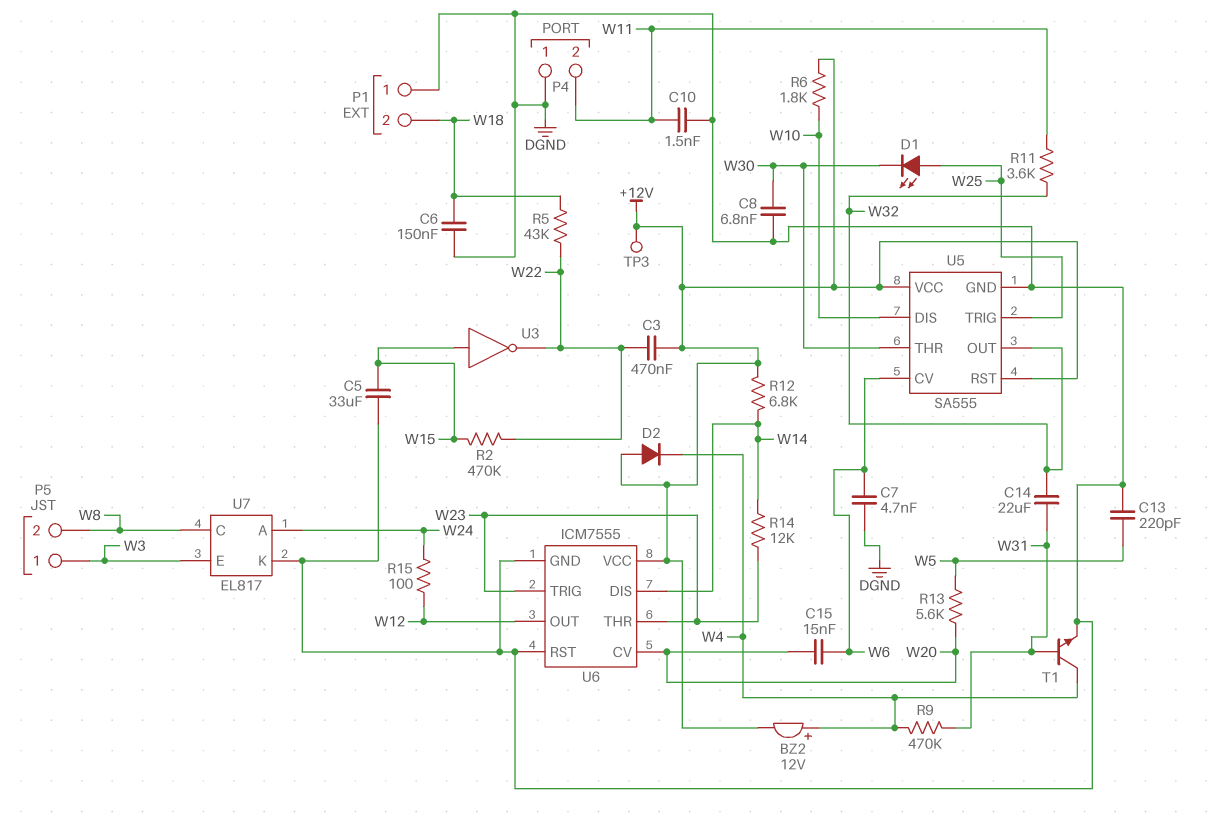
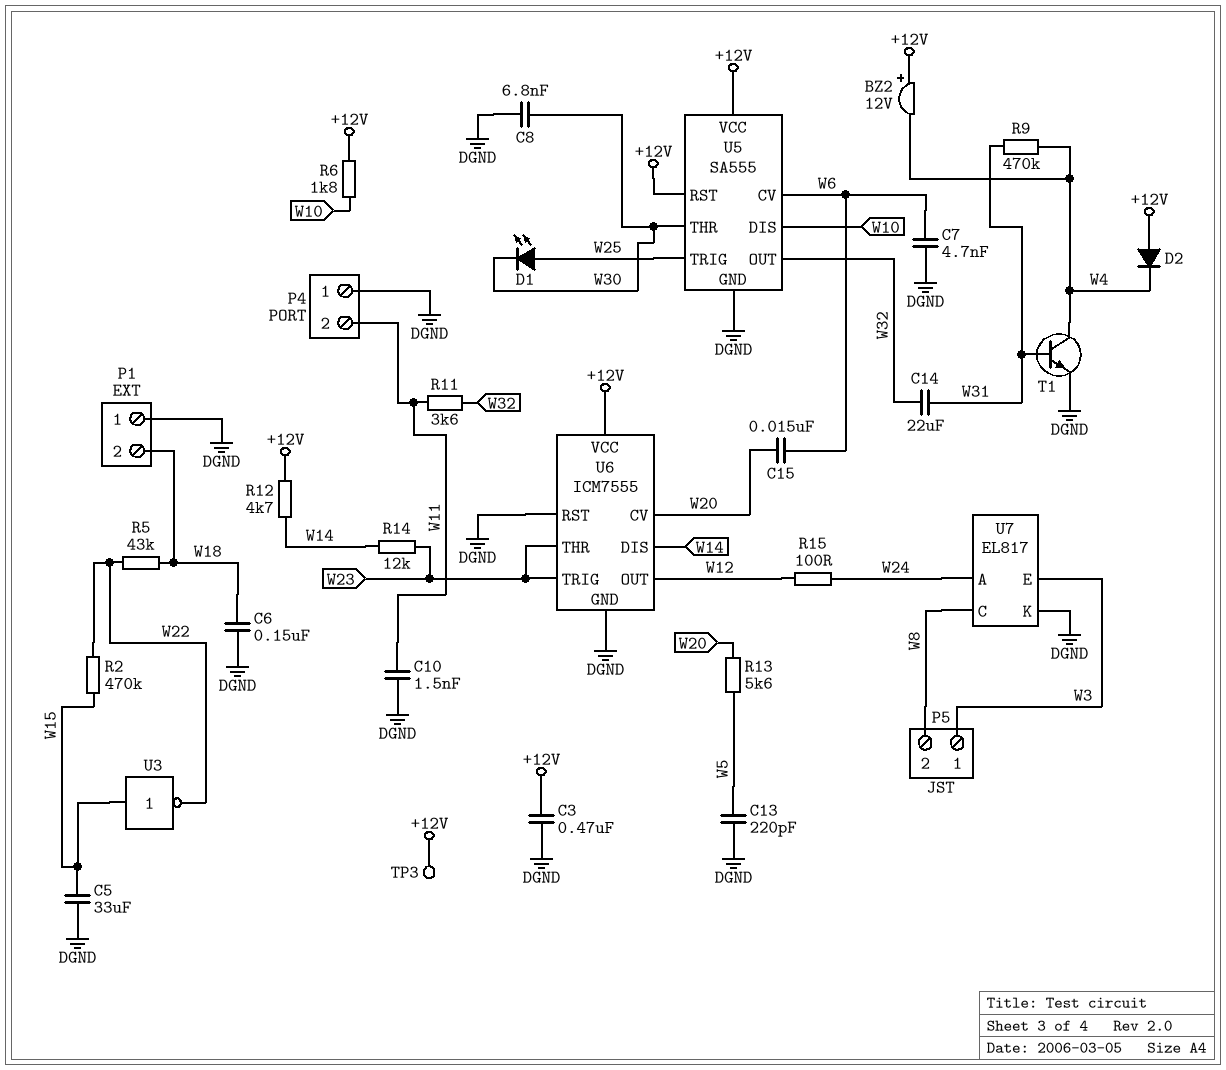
BZ2: buzzer 12V (plus W4, minus +12V) -> buzzer 12V (plus +12V, minus W4)
C3: 470nF (+12V, W22) -> 470nF (+12V, DGND)
R12: 6.8k (+12V, W14) -> 4.7k (+12V, W14)

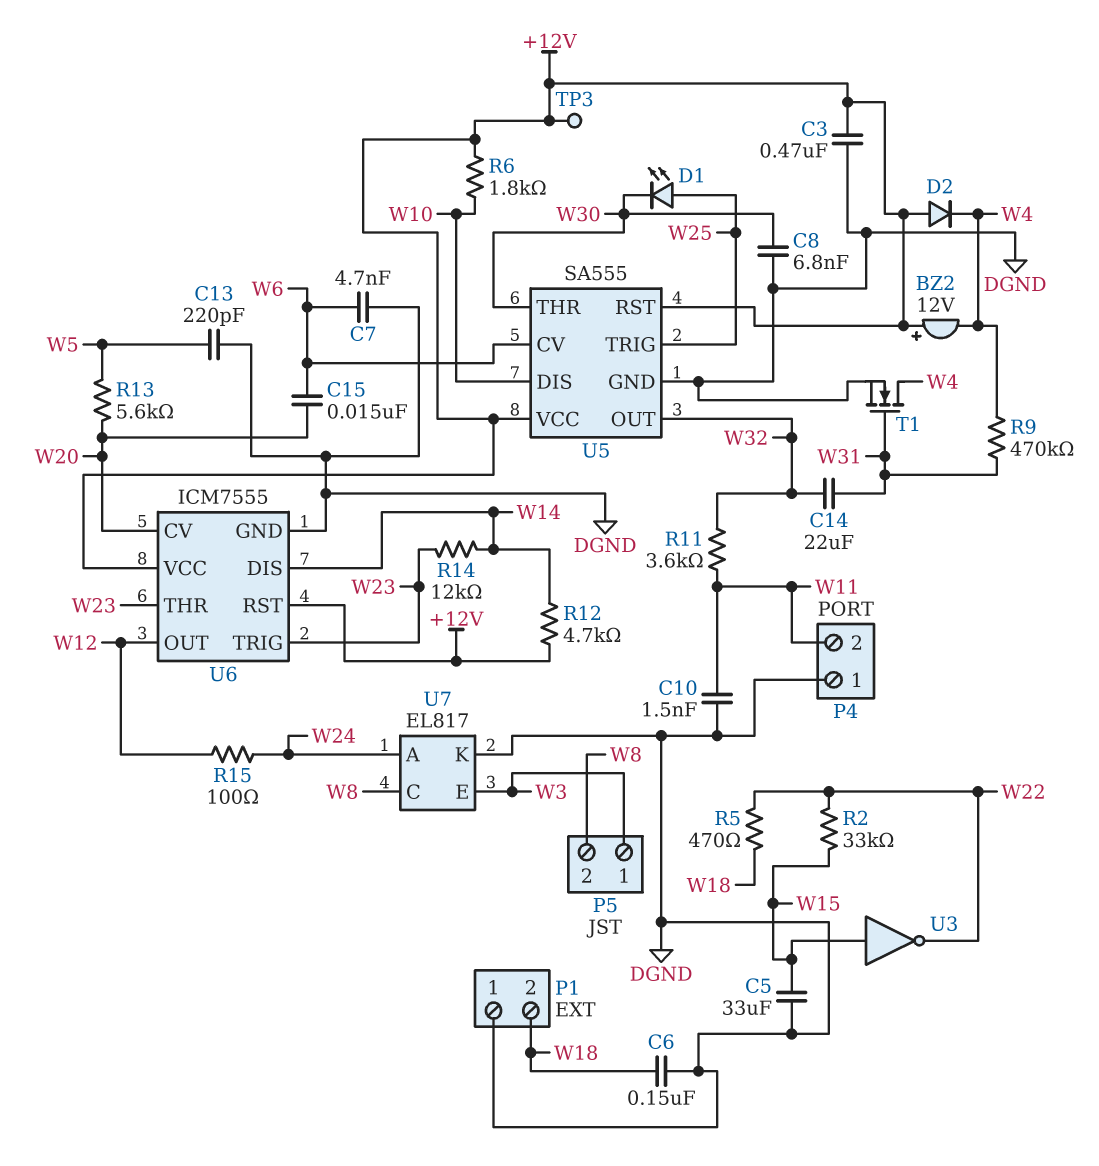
R2: 470k (W15, W22) -> 33k (W15, W22)
R5: 43k (W18, W22) -> 470 (W18, W22)
T1: NPN (B W31, C W4, E DGND) -> NMOS (G W31, D W4, S DGND)
U6 pin RST: DGND -> +12V

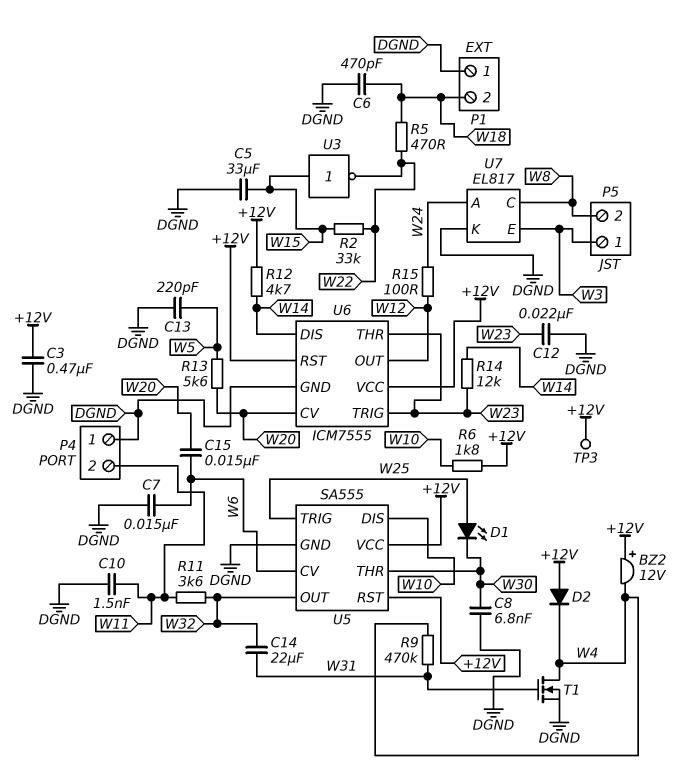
C6: 150nF (DGND, W18) -> 470pF (DGND, W18)
C7: 4.7nF (DGND, W6) -> 15nF (DGND, W6)
C12: none -> 22nF (DGND, W23)

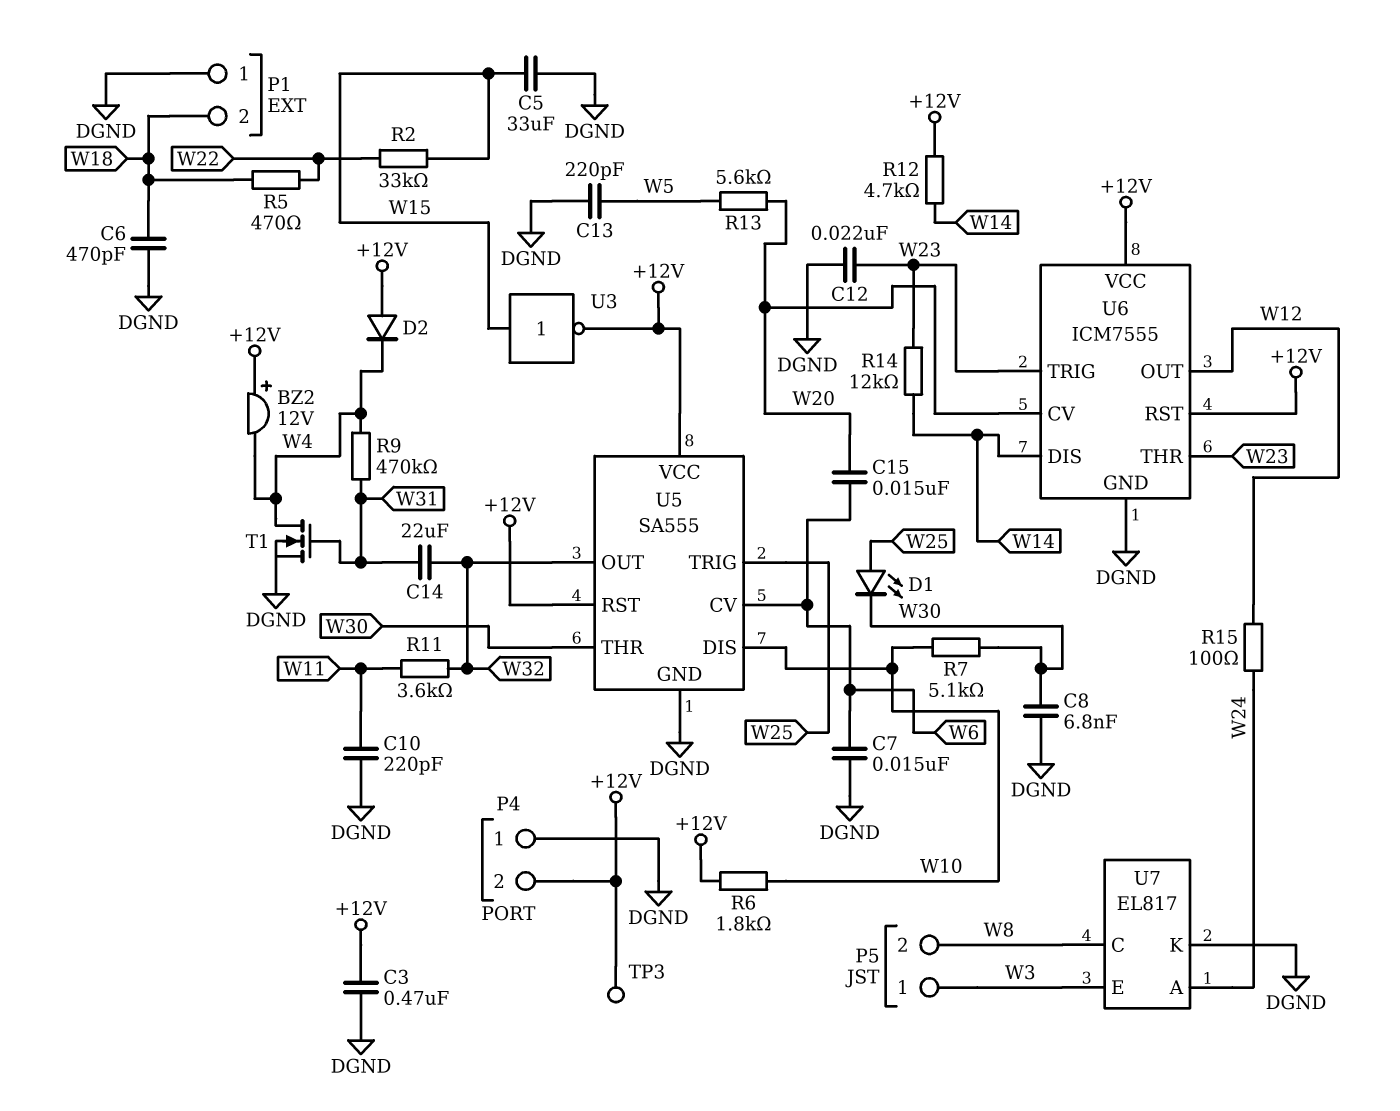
C10: 1.5nF (DGND, W11) -> 220pF (DGND, W11)
P4 pin 2: W11 -> +12V
R7: none -> 5.1k (W10, W30)
U3: NOT (in W15, out W22) -> NOT (in W15, out +12V)

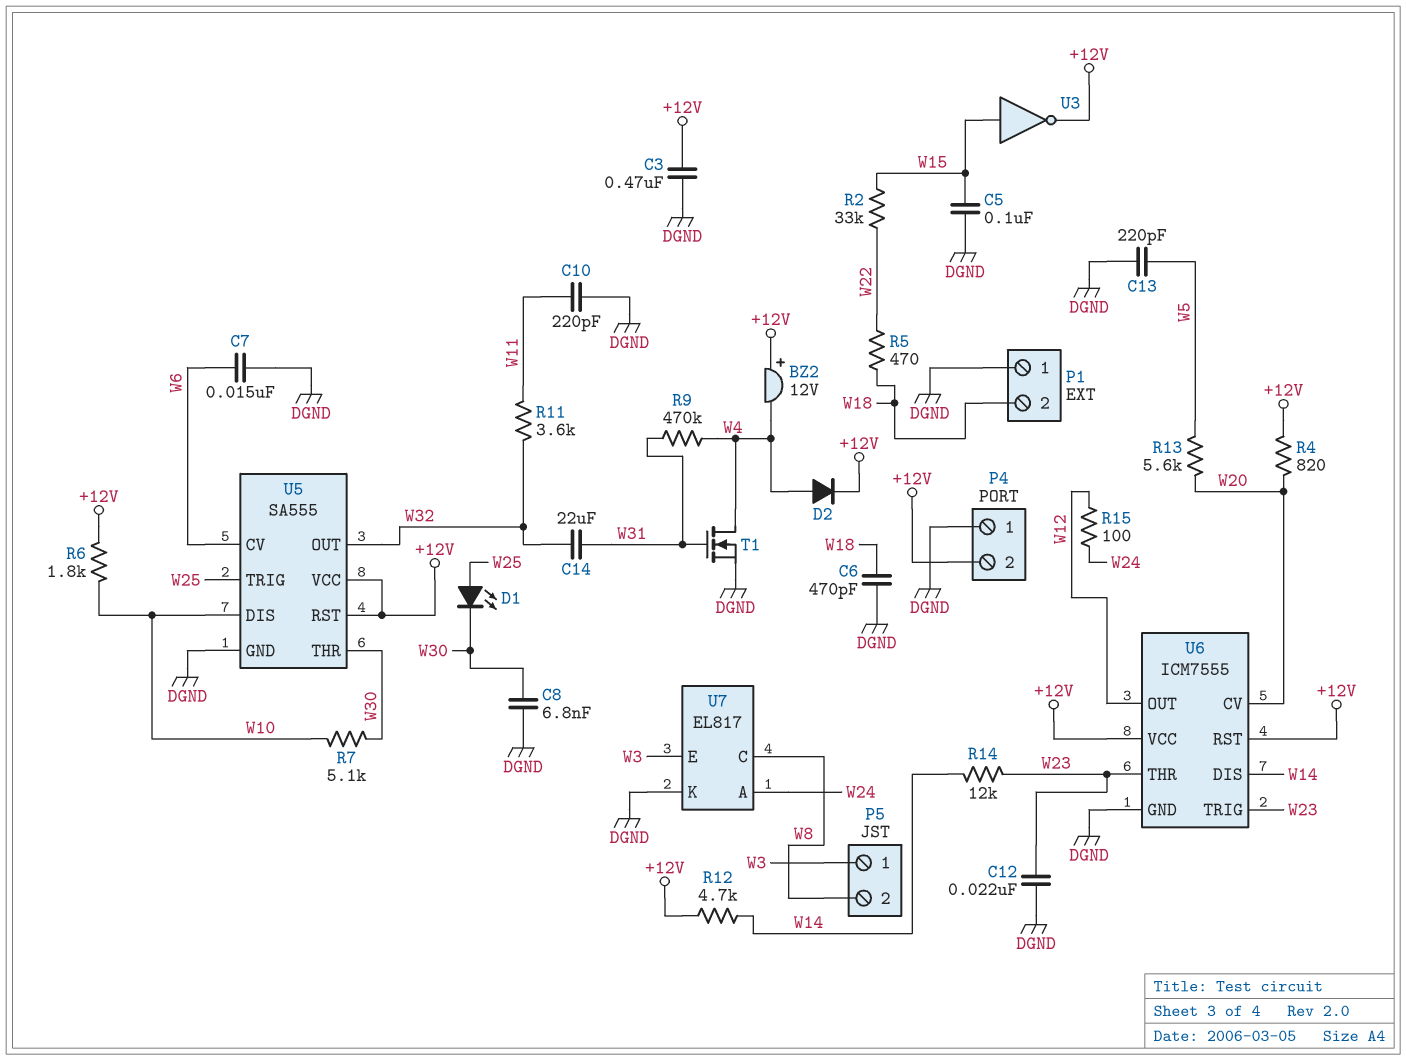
C5: 33uF (DGND, W15) -> 100nF (DGND, W15)
C15: 15nF (W6, W20) -> none
D2: diode (A +12V, K W4) -> diode (A W4, K +12V)
R4: none -> 820 (+12V, W20)
TP3: test point (+12V) -> none

